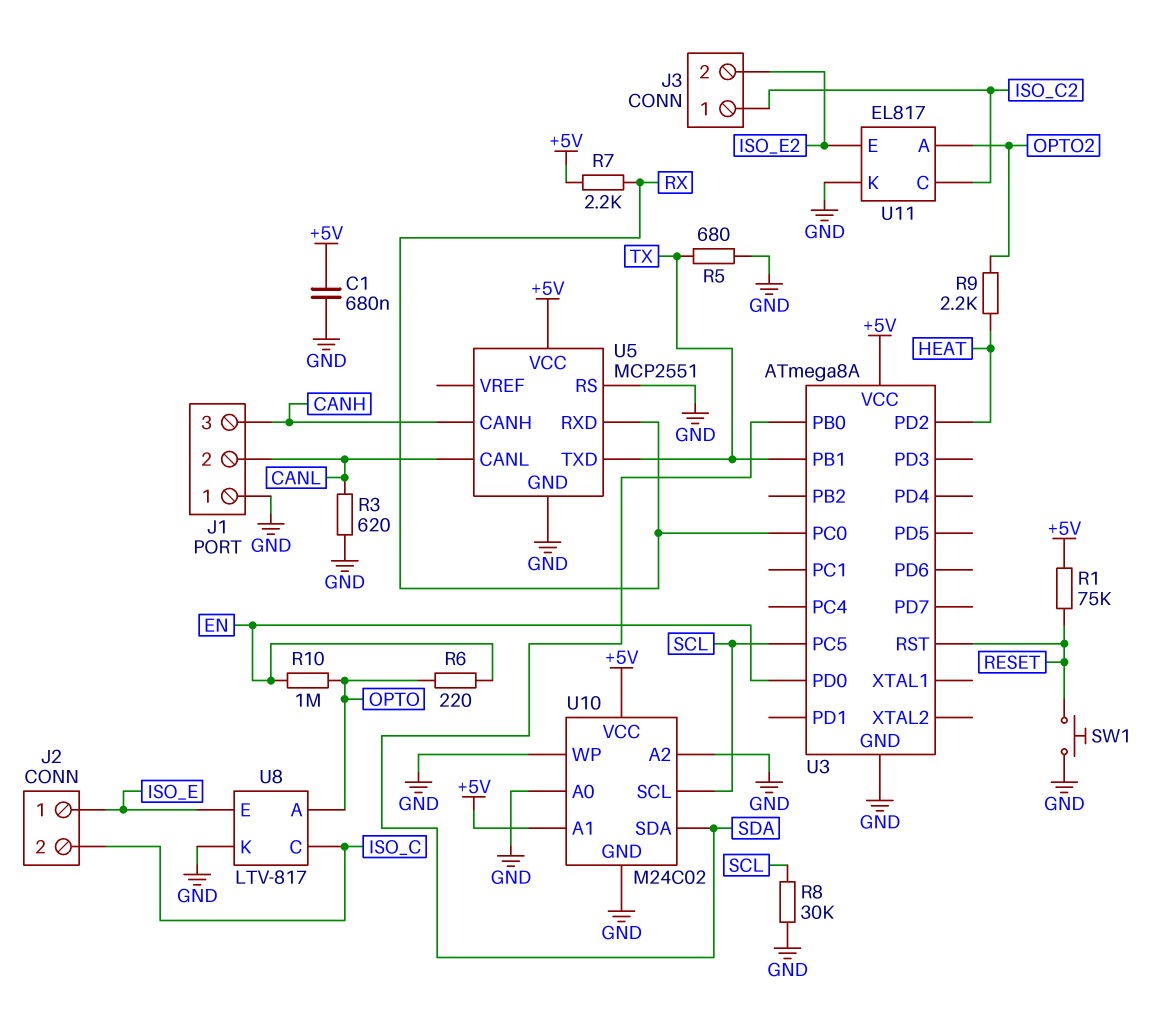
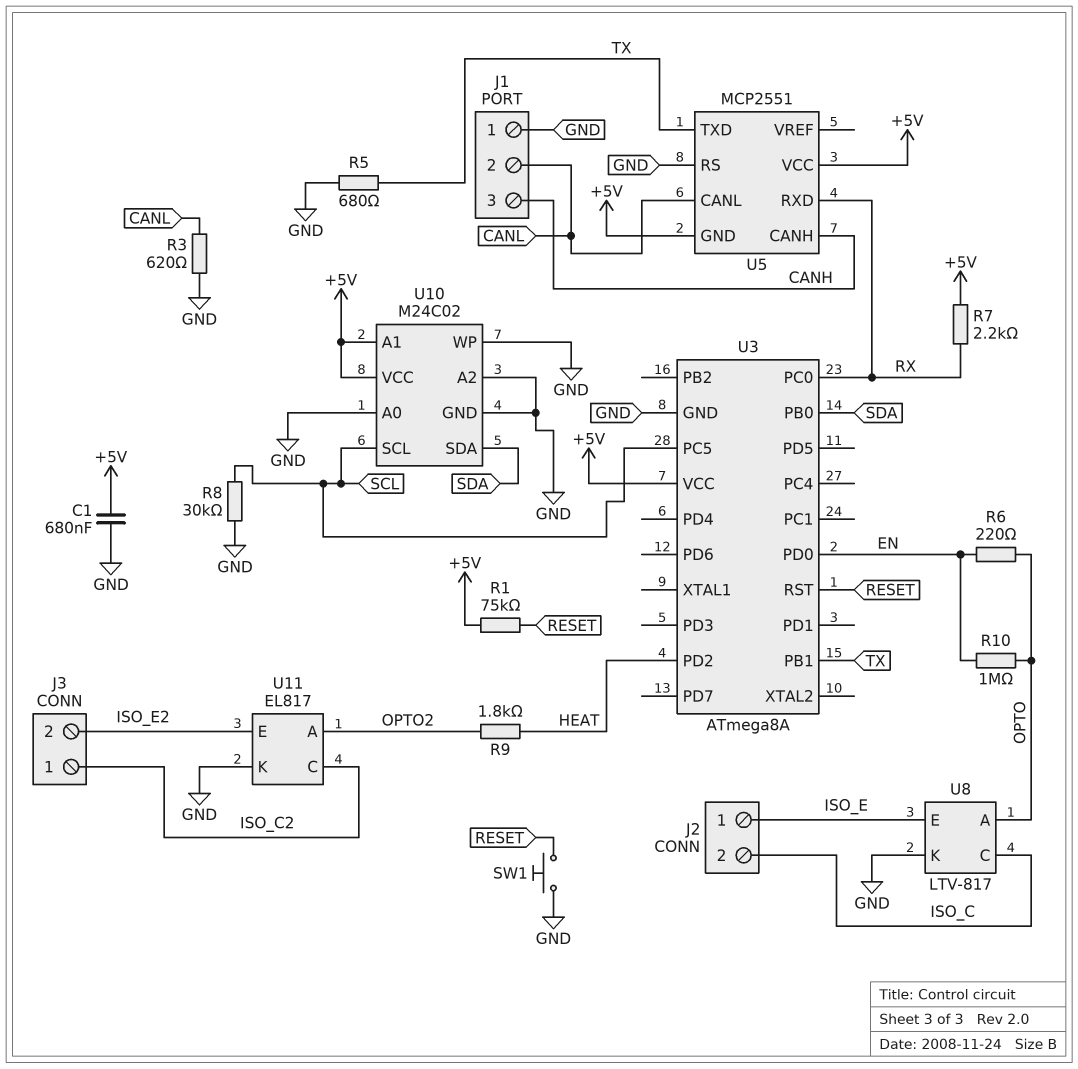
R9: 2.2k (HEAT, OPTO2) -> 1.8k (HEAT, OPTO2)
U5 pin GND: GND -> +5V

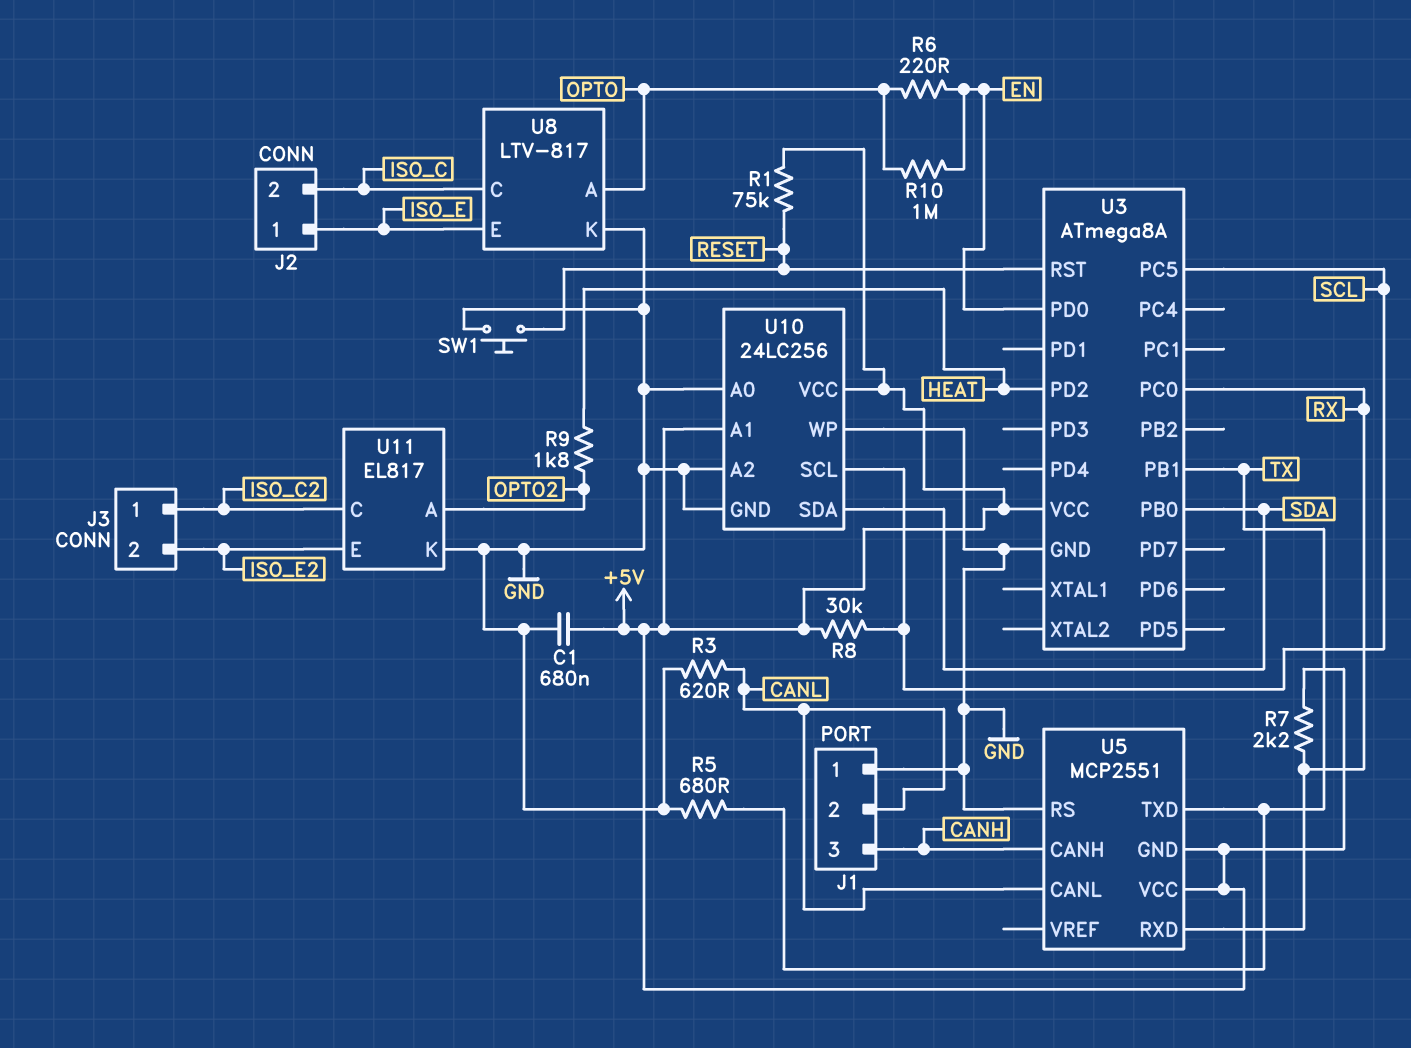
R8: 30k (GND, SCL) -> 30k (+5V, SCL)
U10: M24C02 -> 24LC256

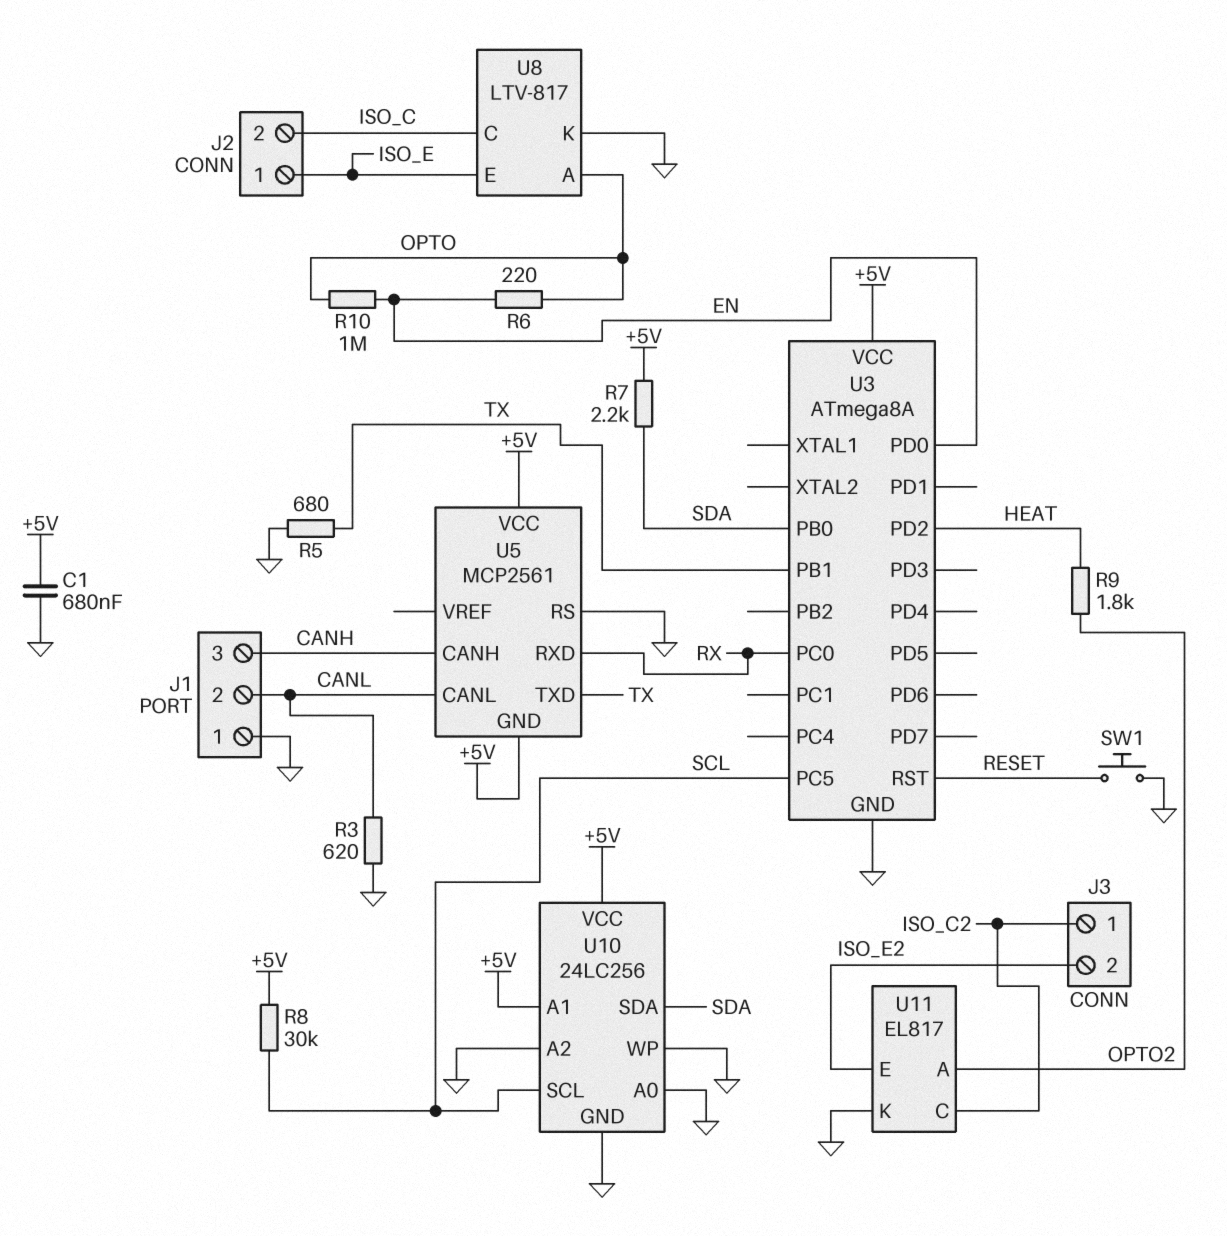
R1: 75k (+5V, RESET) -> none
R7: 2.2k (+5V, RX) -> 2.2k (+5V, SDA)
U5: MCP2551 -> MCP2561

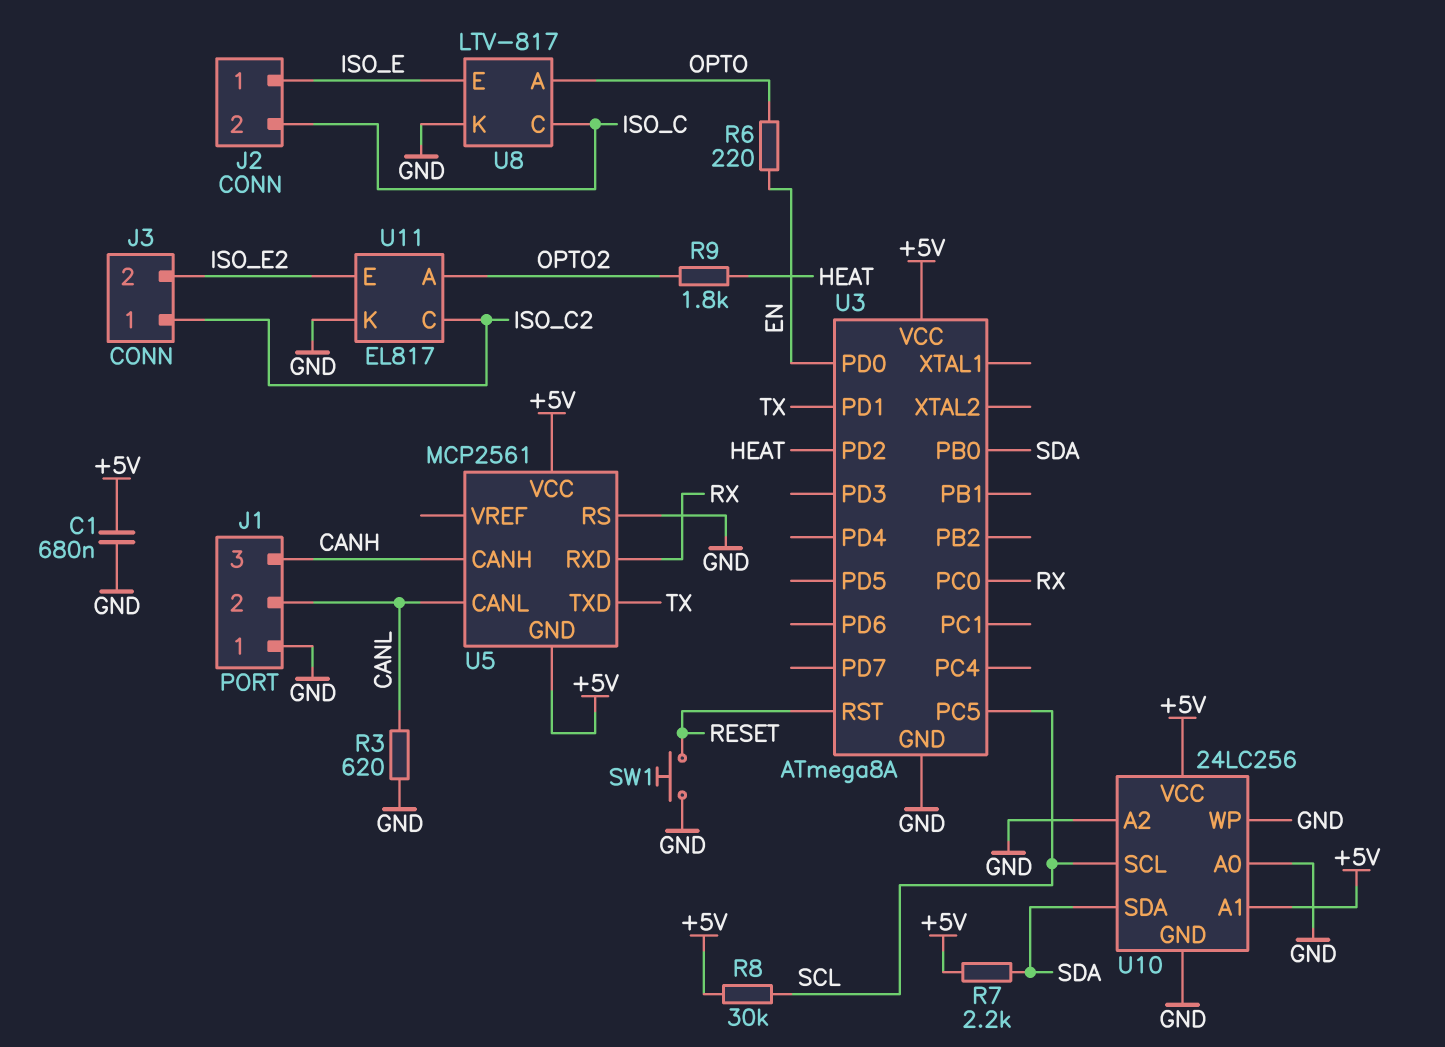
R5: 680 (GND, TX) -> none
R10: 1M (EN, OPTO) -> none
U3 pin PB1: TX -> none
U3 pin PD1: none -> TX

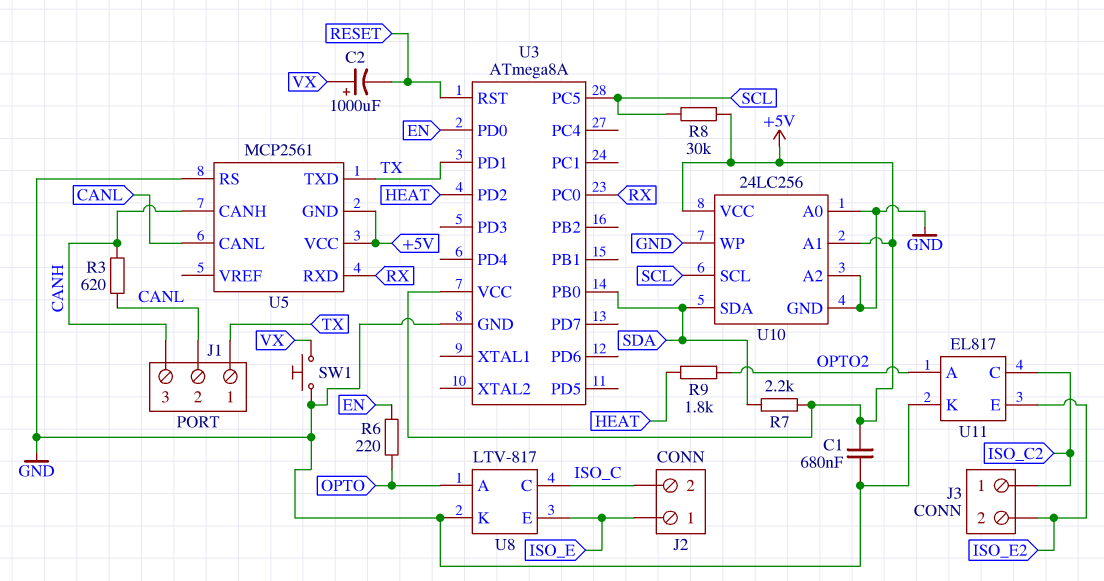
C2: none -> 1000uF (plus VX, minus RESET)
J1 pin 1: GND -> TX
R3: 620 (CANL, GND) -> 620 (CANH, CANL)
SW1: button (GND, RESET) -> button (GND, VX)

